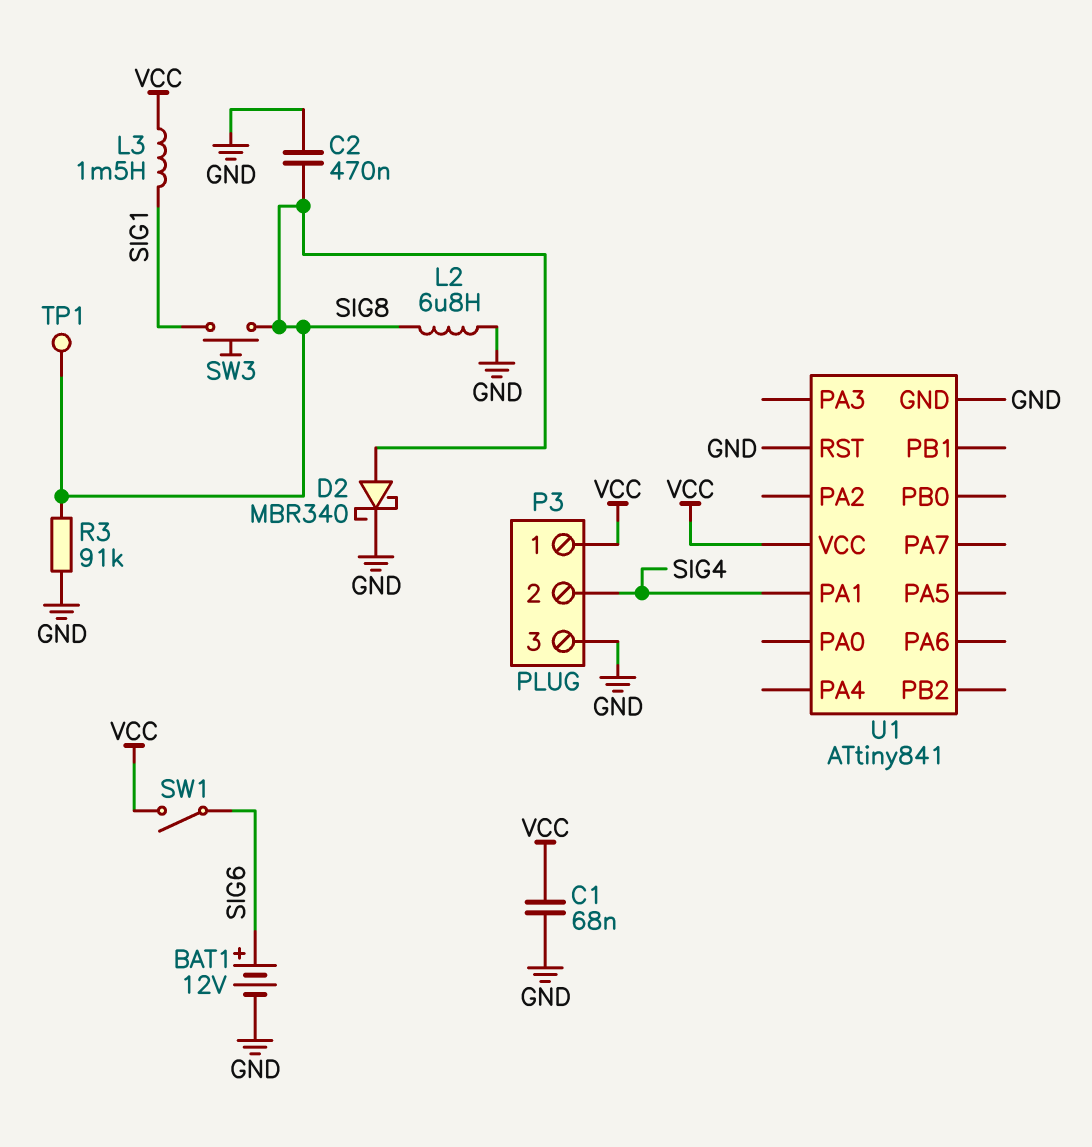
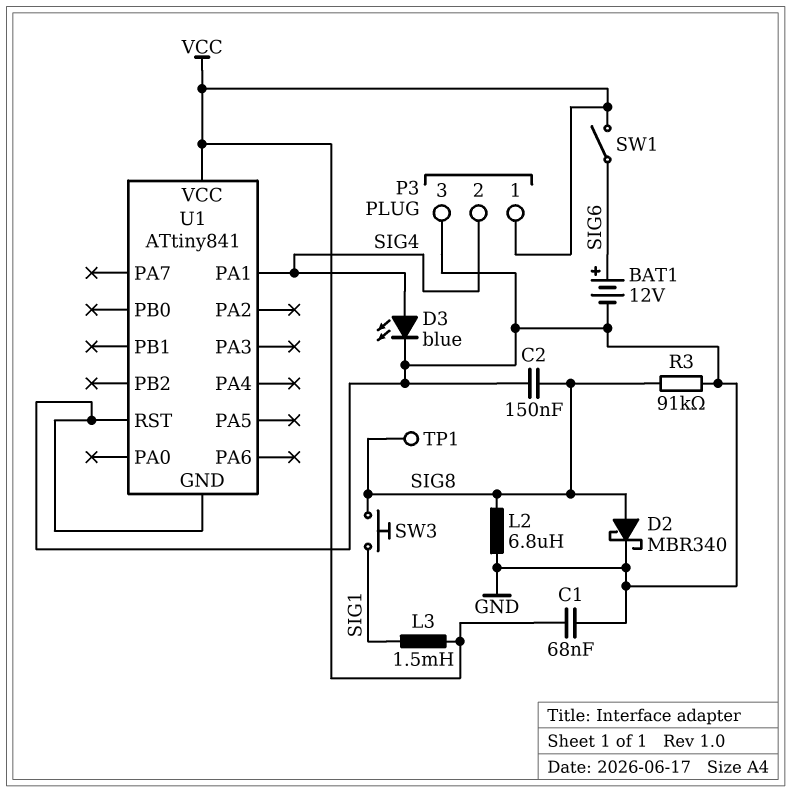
C2: 470nF (GND, SIG8) -> 150nF (GND, SIG8)
D3: none -> LED blue (A SIG4, K GND)

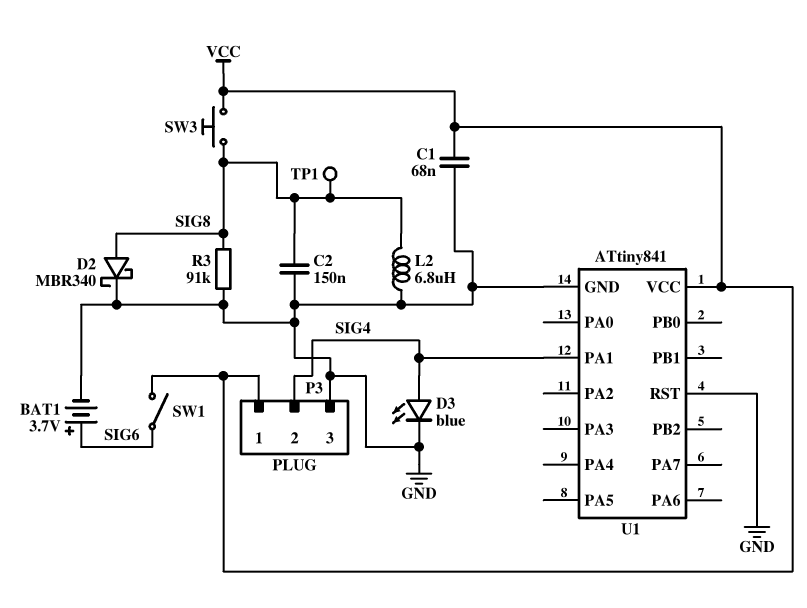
BAT1: 12V (plus SIG6, minus GND) -> 3.7V (plus SIG6, minus GND)
L3: 1.5mH (SIG1, VCC) -> none
SW3: button (SIG1, SIG8) -> button (SIG8, VCC)

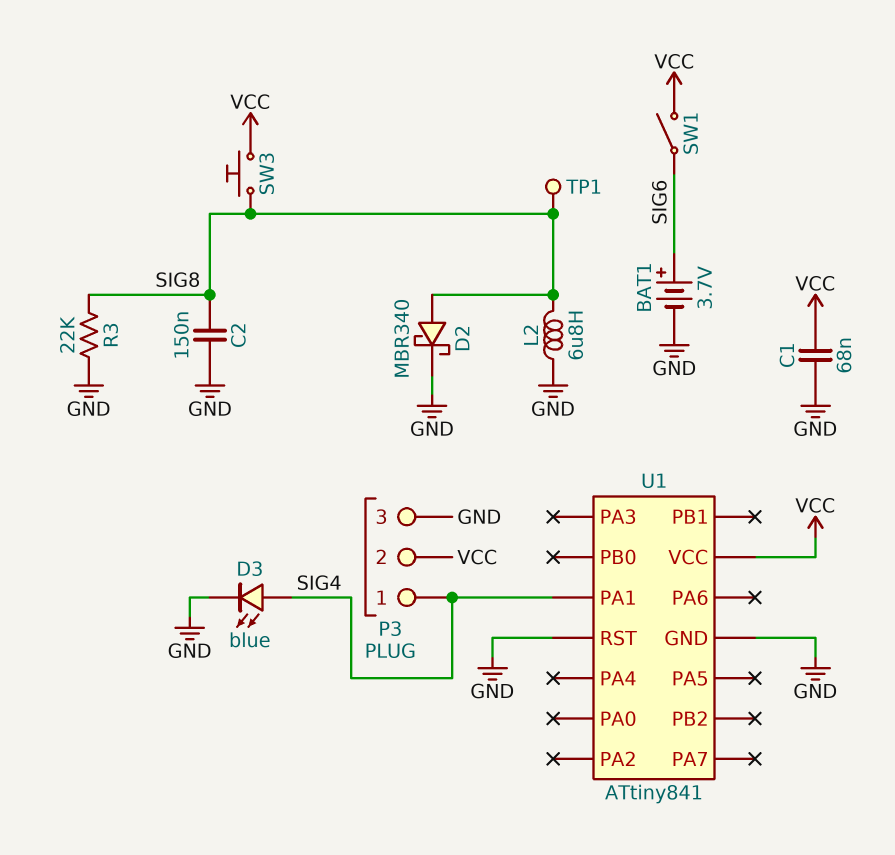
P3 pin 1: VCC -> SIG4
P3 pin 2: SIG4 -> VCC
R3: 91k (GND, SIG8) -> 22k (GND, SIG8)

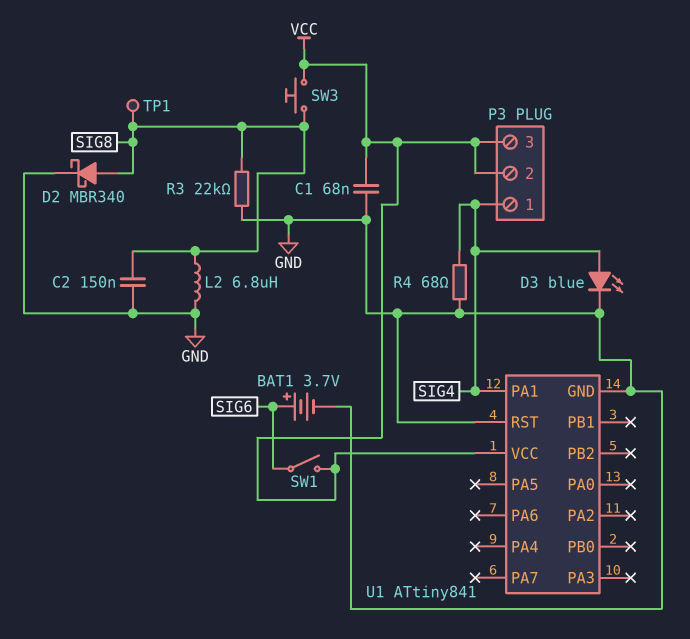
P3 pin 3: GND -> VCC
R4: none -> 68 (GND, SIG4)

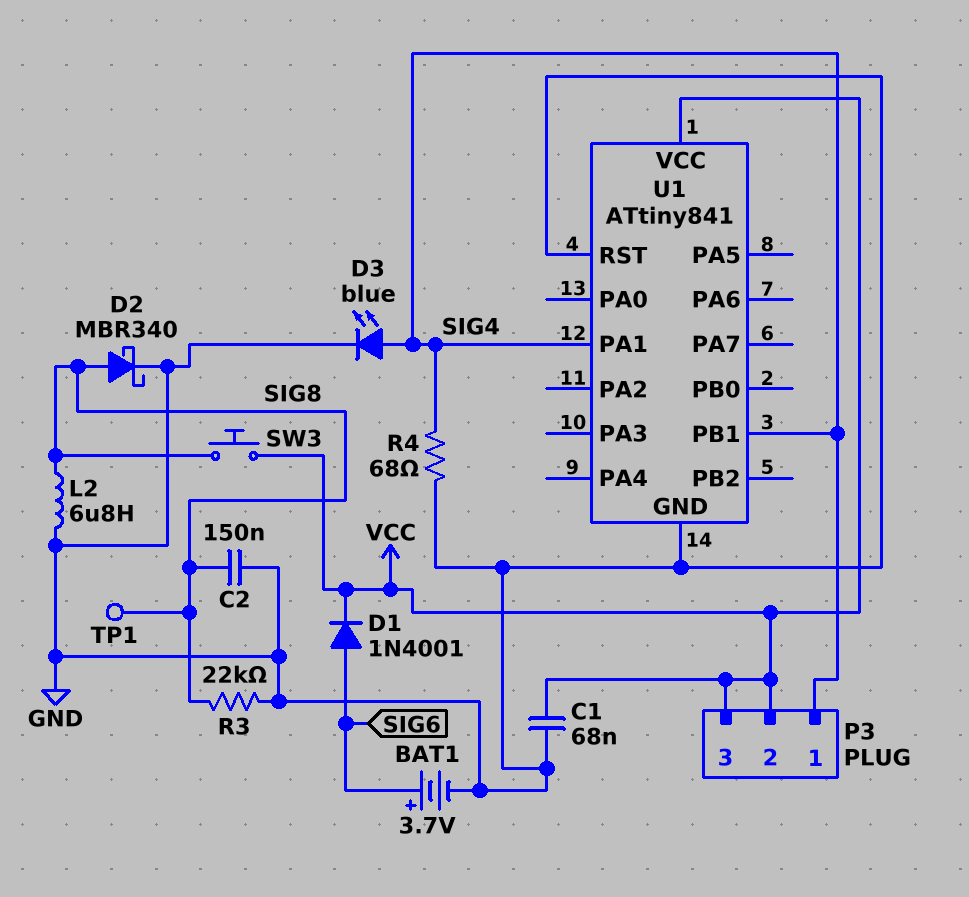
D1: none -> diode 1N4001 (A SIG6, K VCC)
SW1: switch (SIG6, VCC) -> none
U1 pin PB1: none -> SIG4

